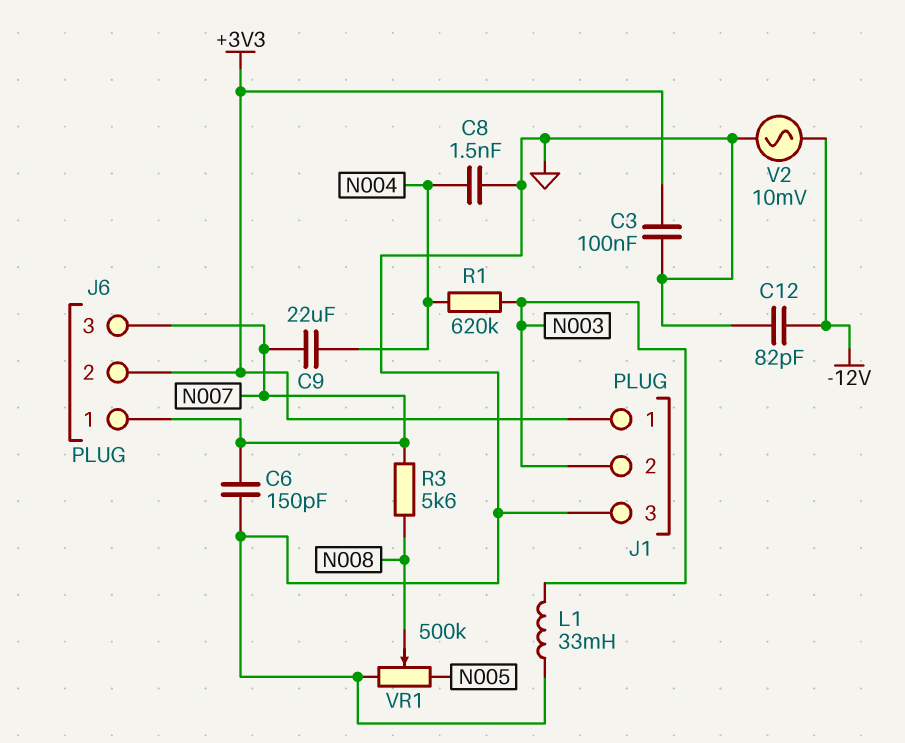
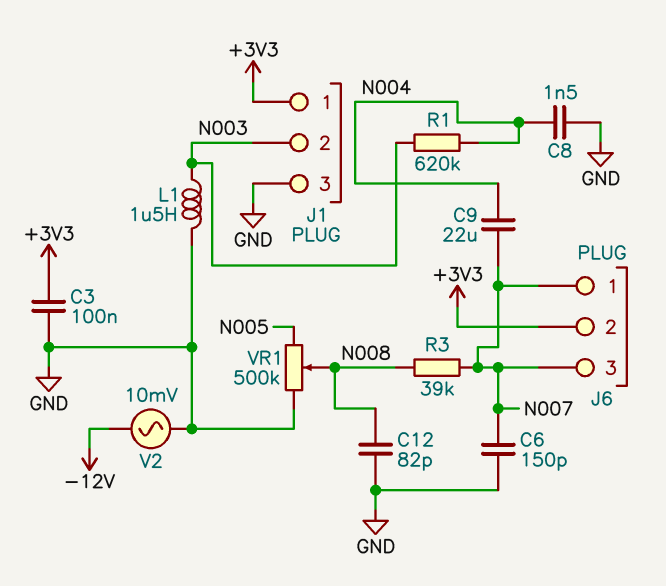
C12: 82pF (-12V, GND) -> 82pF (GND, N008)
L1: 33mH (GND, N003) -> 1.5uH (GND, N003)
R3: 5.6k (N007, N008) -> 39k (N007, N008)

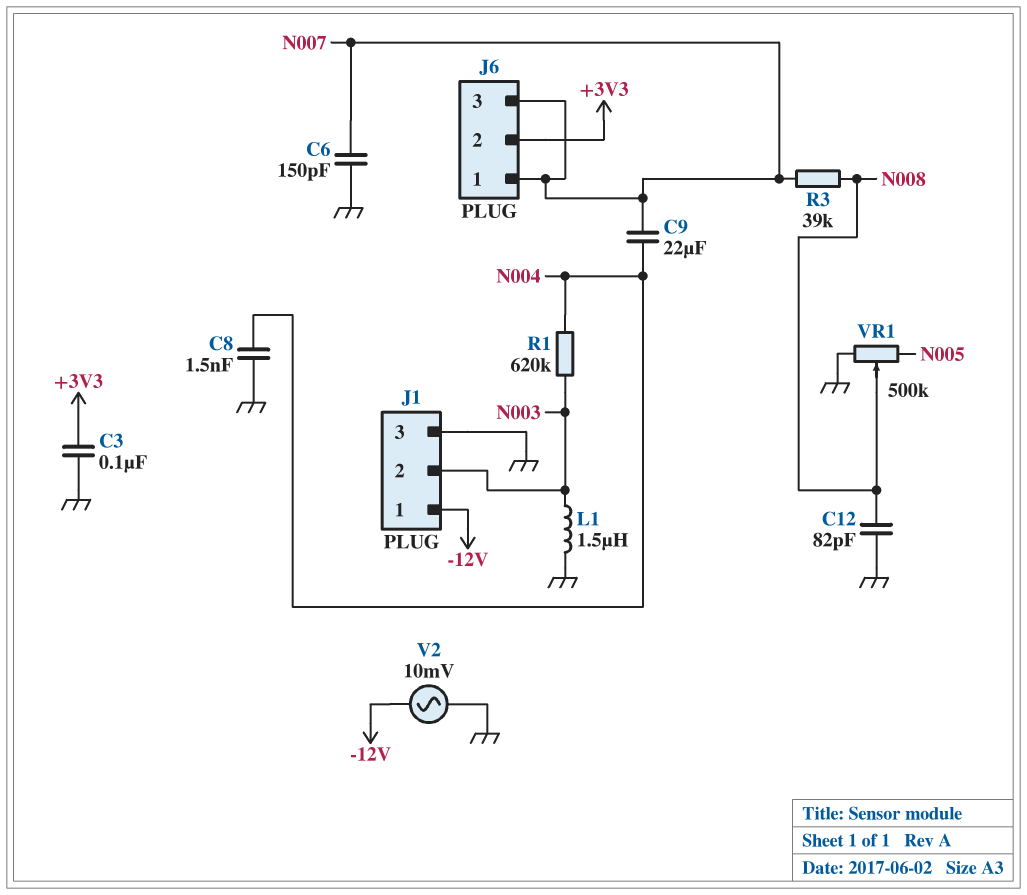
J1 pin 1: +3V3 -> -12V

